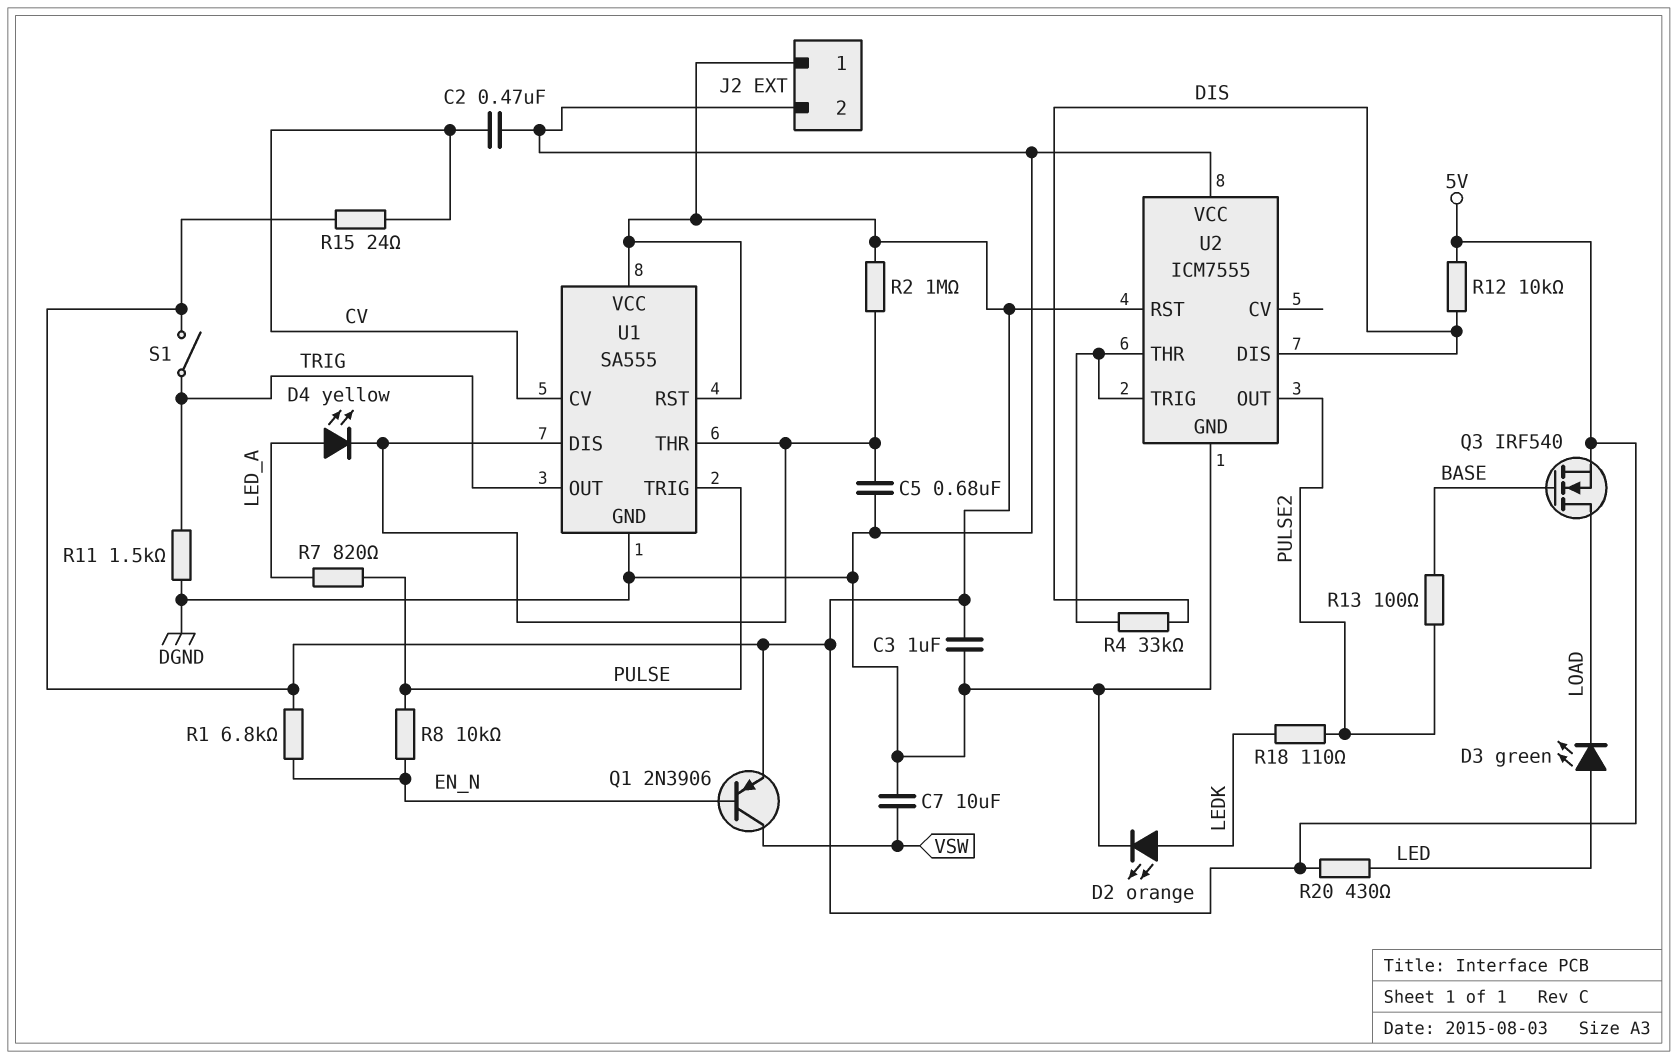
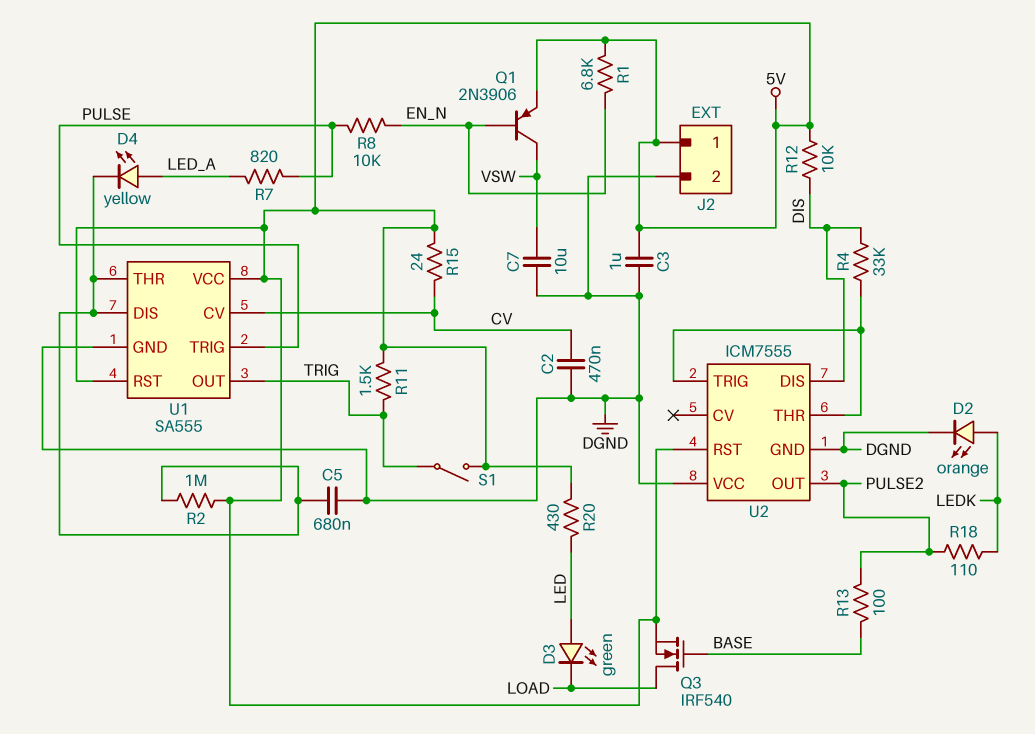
R11: 1.5k (DGND, TRIG) -> 1.5k (5V, TRIG)

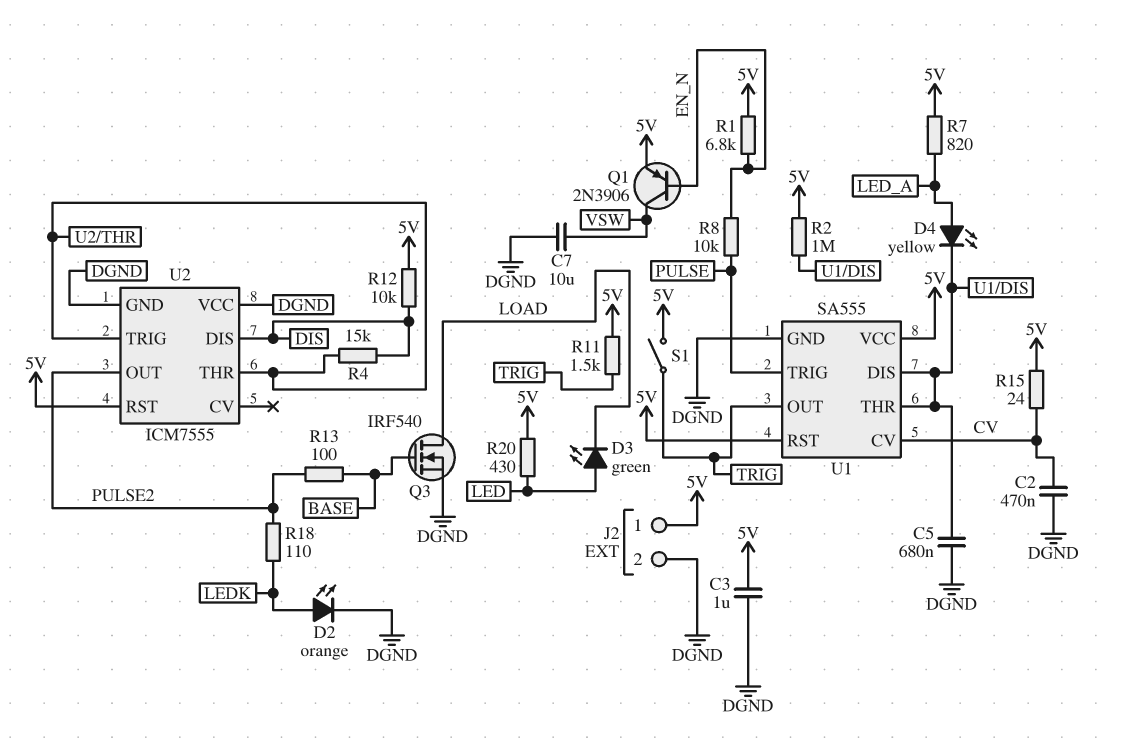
Q3: NMOS IRF540 (G BASE, D LOAD, S 5V) -> NMOS IRF540 (G BASE, D LOAD, S DGND)
R4: 33k (DIS, U2/THR) -> 15k (DIS, U2/THR)
R7: 820 (LED_A, PULSE) -> 820 (5V, LED_A)

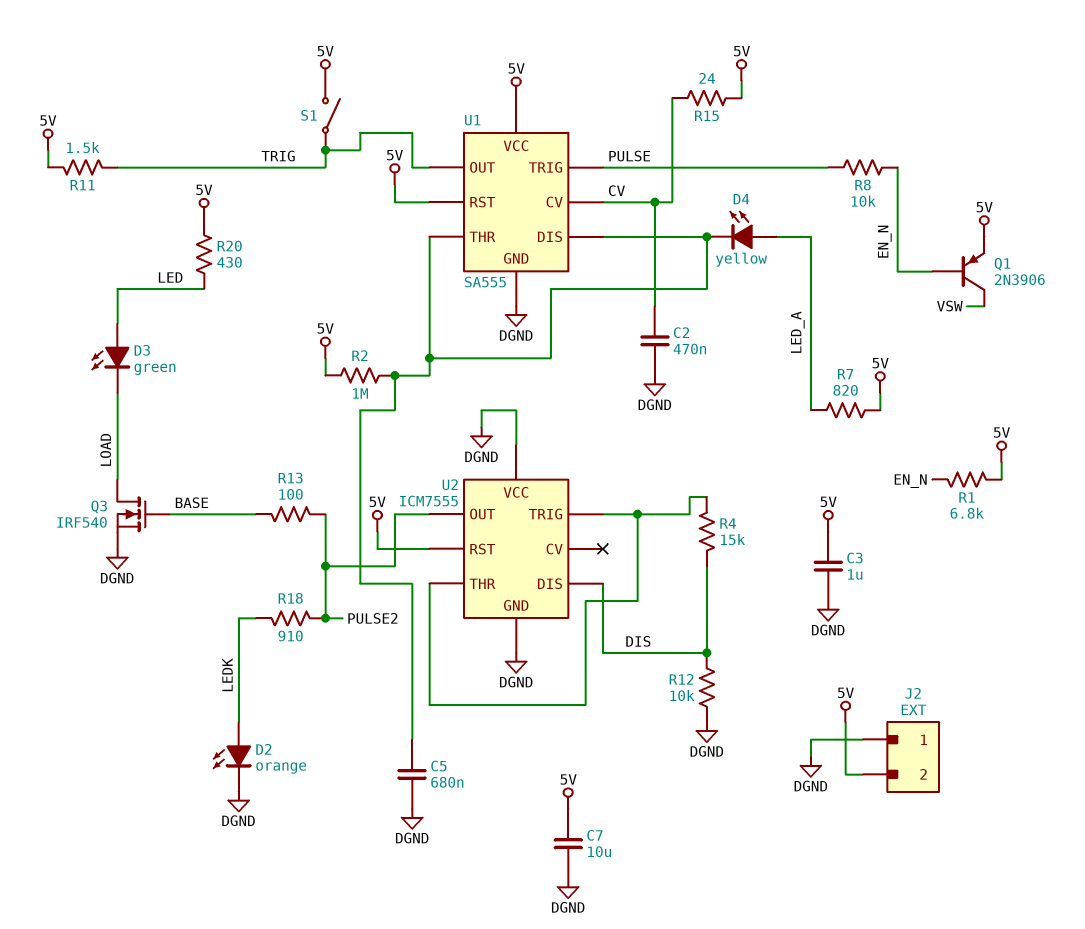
C7: 10uF (DGND, VSW) -> 10uF (5V, DGND)
J2 pin 1: 5V -> DGND
J2 pin 2: DGND -> 5V
R12: 10k (5V, DIS) -> 10k (DGND, DIS)
R18: 110 (LEDK, PULSE2) -> 910 (LEDK, PULSE2)

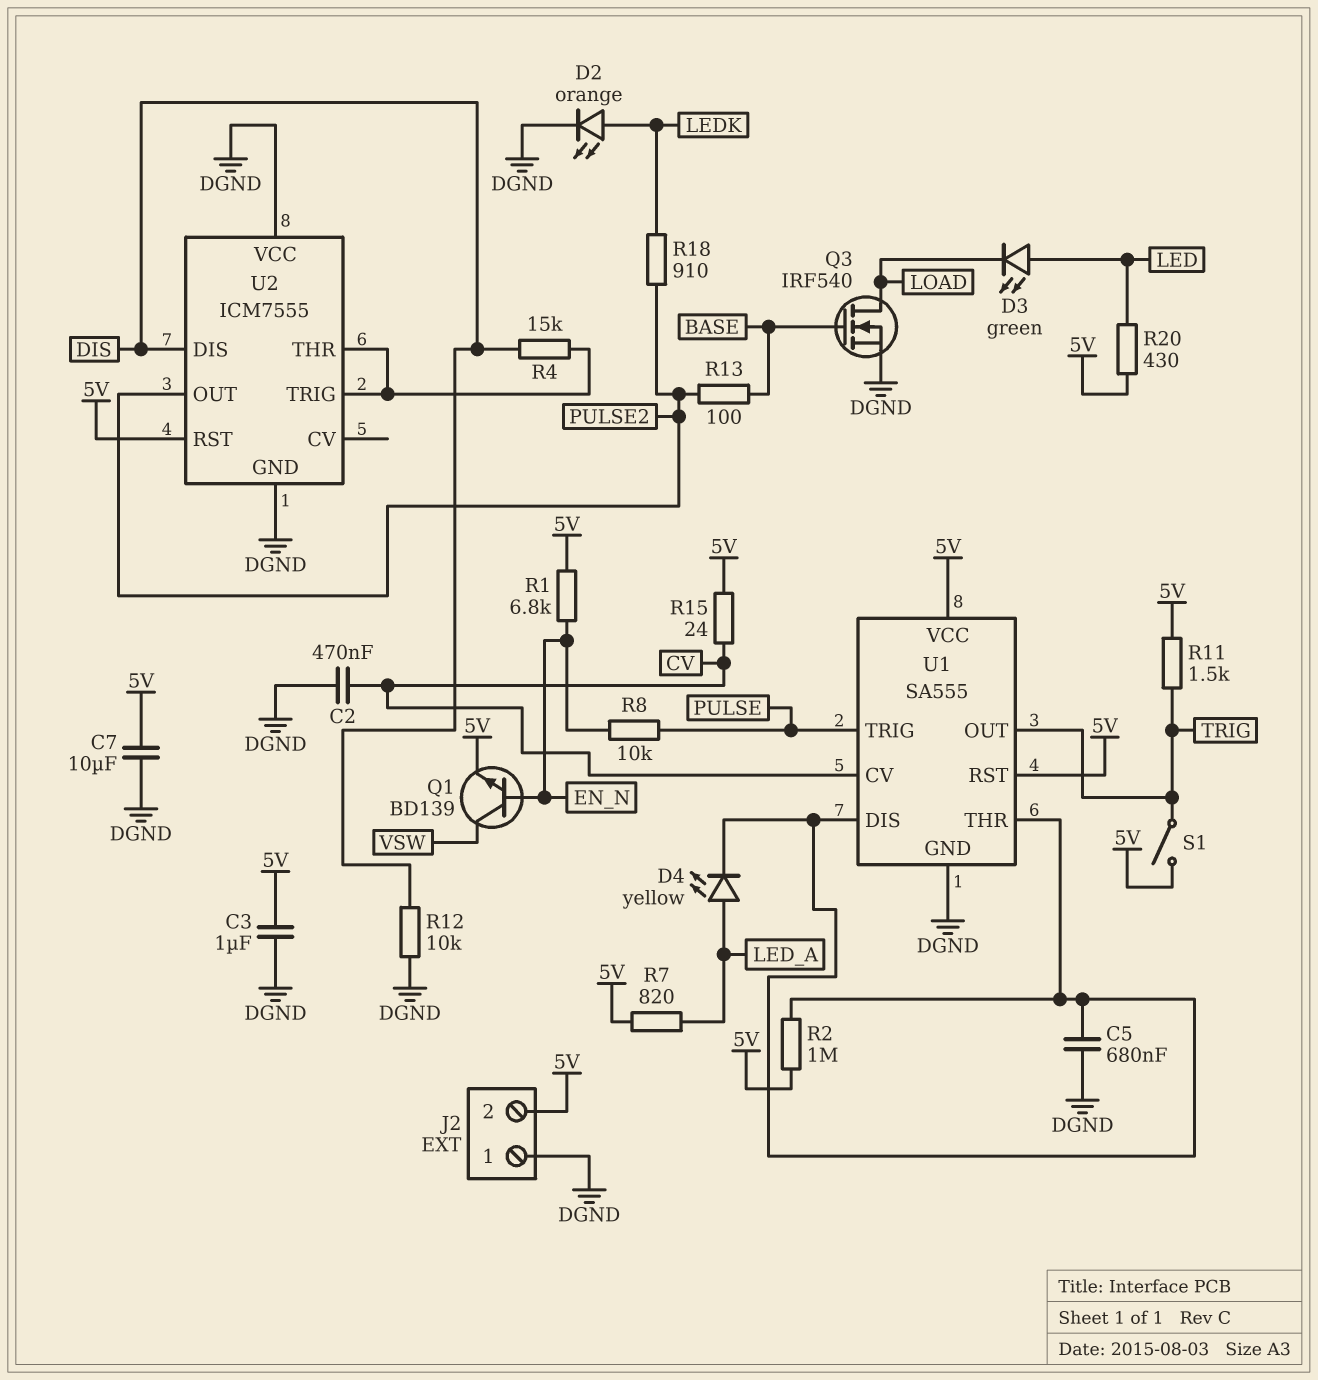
Q1: PNP 2N3906 (B EN_N, C VSW, E 5V) -> NPN BD139 (B EN_N, C VSW, E 5V)

